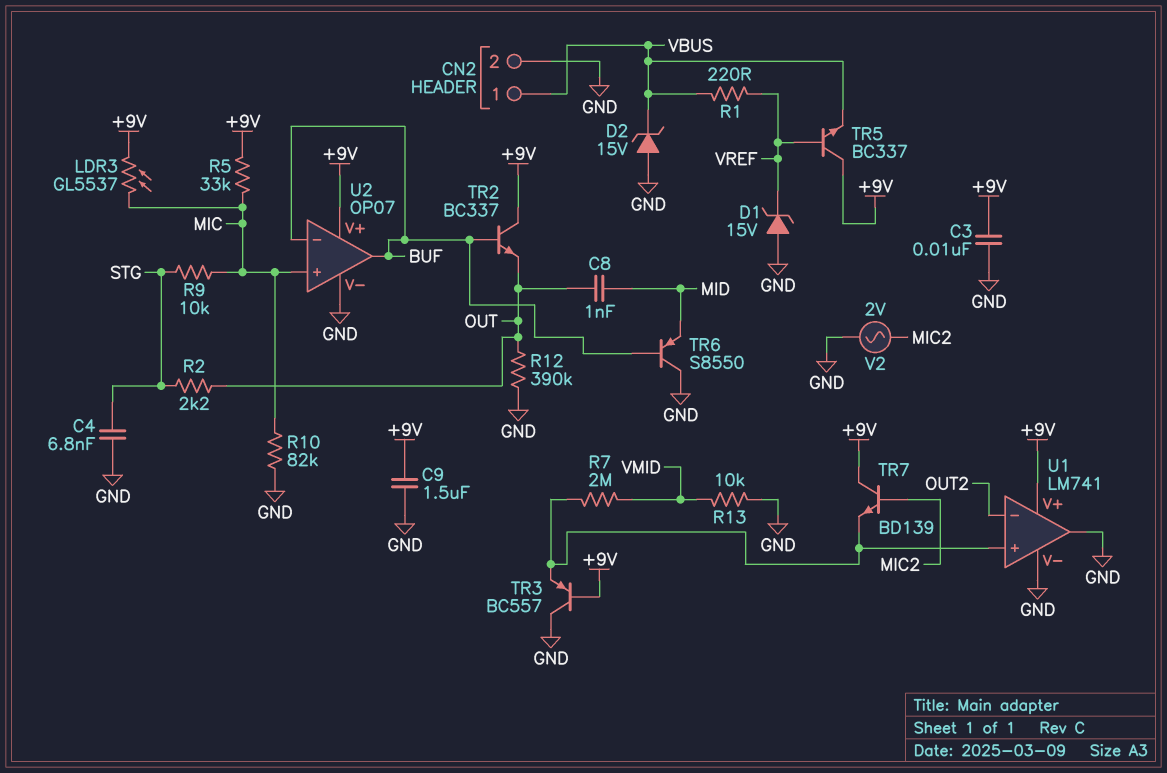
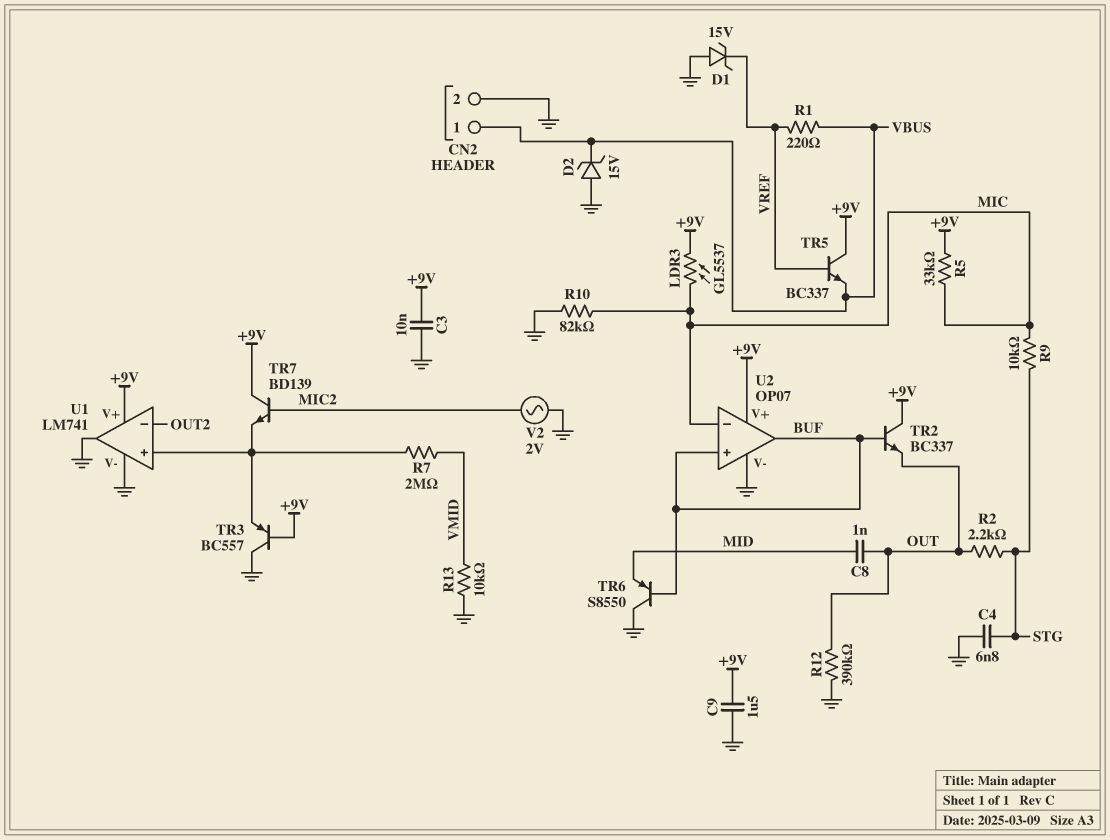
U2 pin in+: MIC -> BUF
U2 pin in-: BUF -> MIC

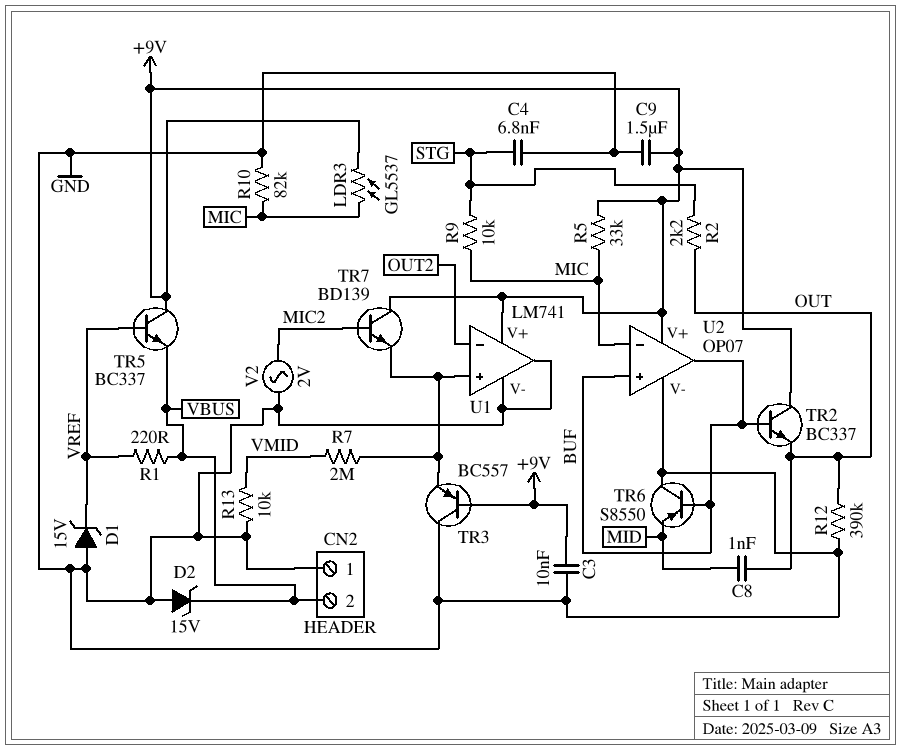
CN2 pin 1: VBUS -> GND
CN2 pin 2: GND -> VBUS

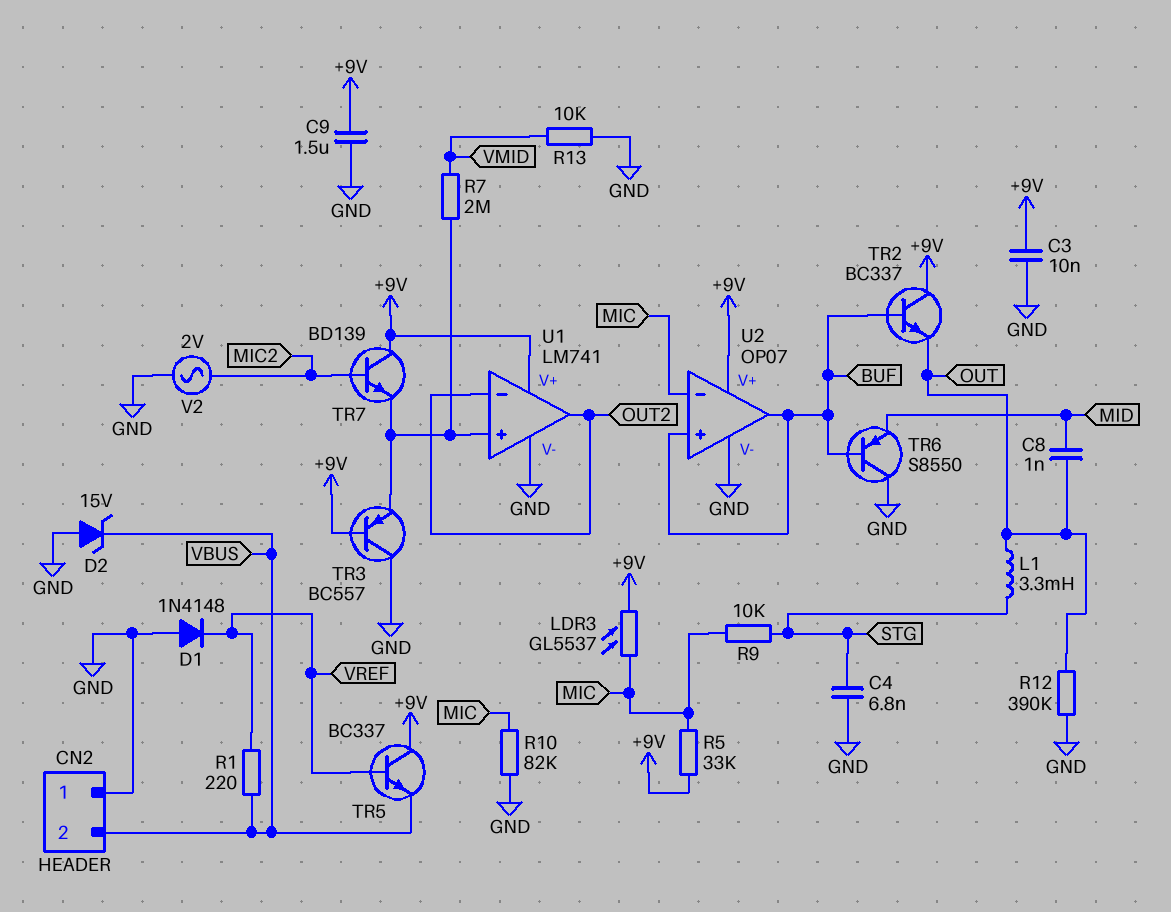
D1: zener 15V (A GND, K VREF) -> diode 1N4148 (A GND, K VREF)
L1: none -> 3.3mH (OUT, STG)
R2: 2.2k (OUT, STG) -> none
U1 pin out: GND -> OUT2

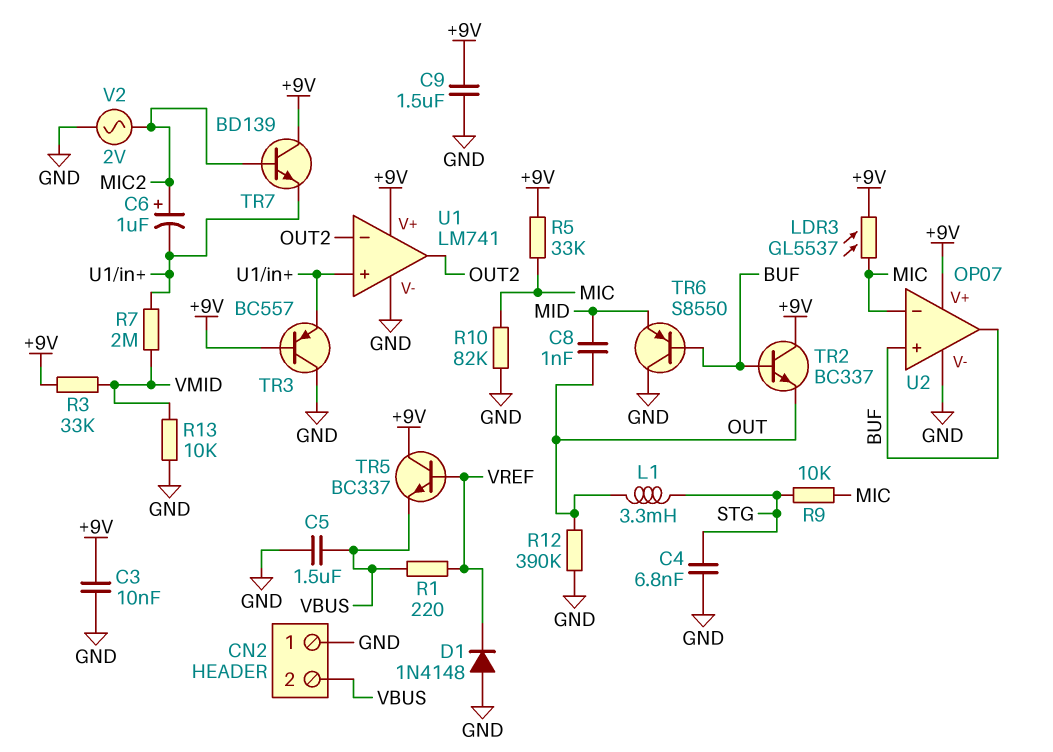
C5: none -> 1.5uF (GND, VBUS)
C6: none -> 1uF (plus MIC2, minus U1/in+)
D2: zener 15V (A GND, K VBUS) -> none
R3: none -> 33k (+9V, VMID)

